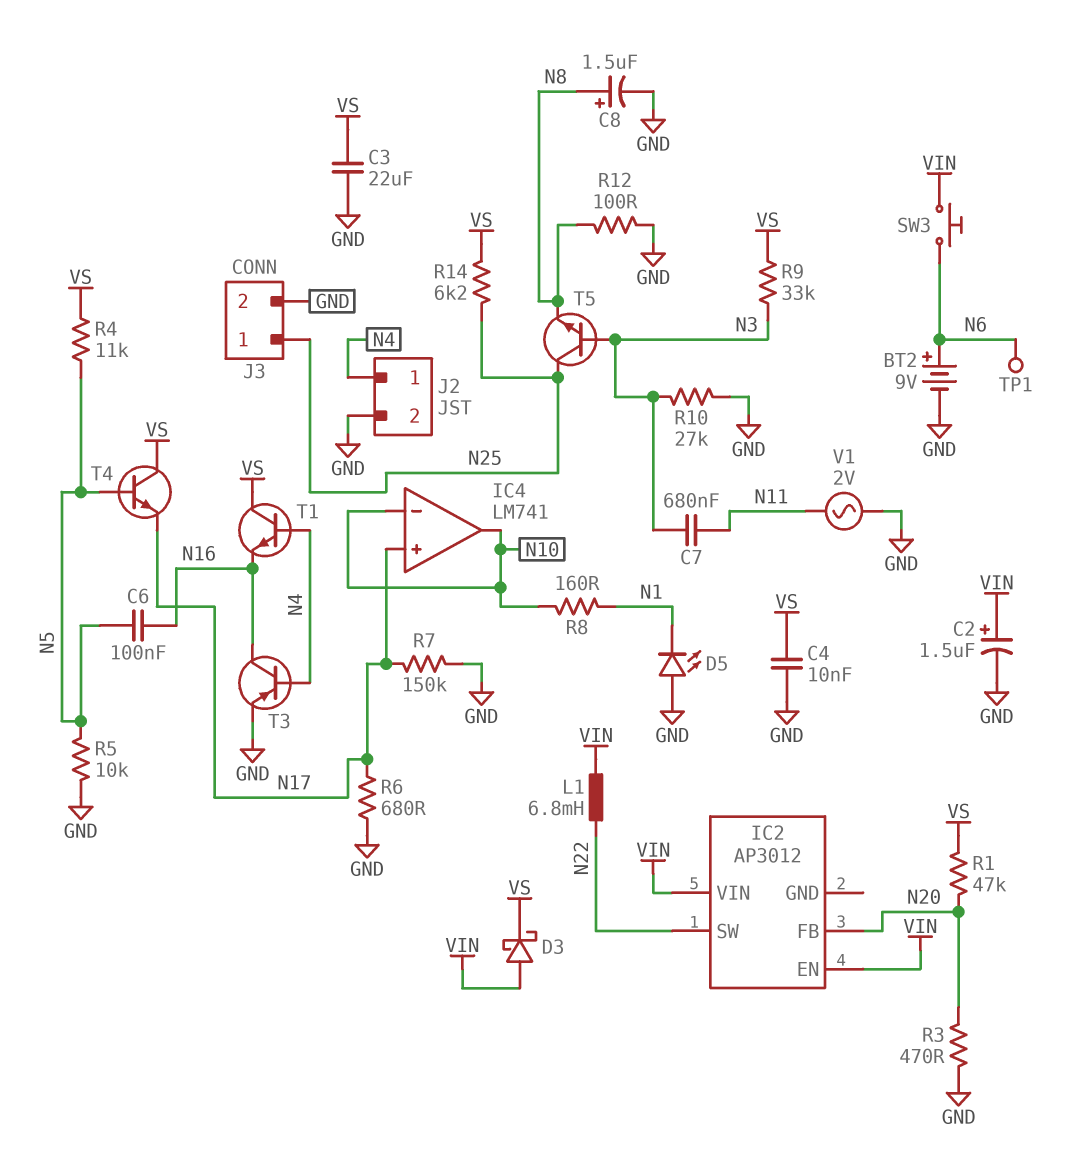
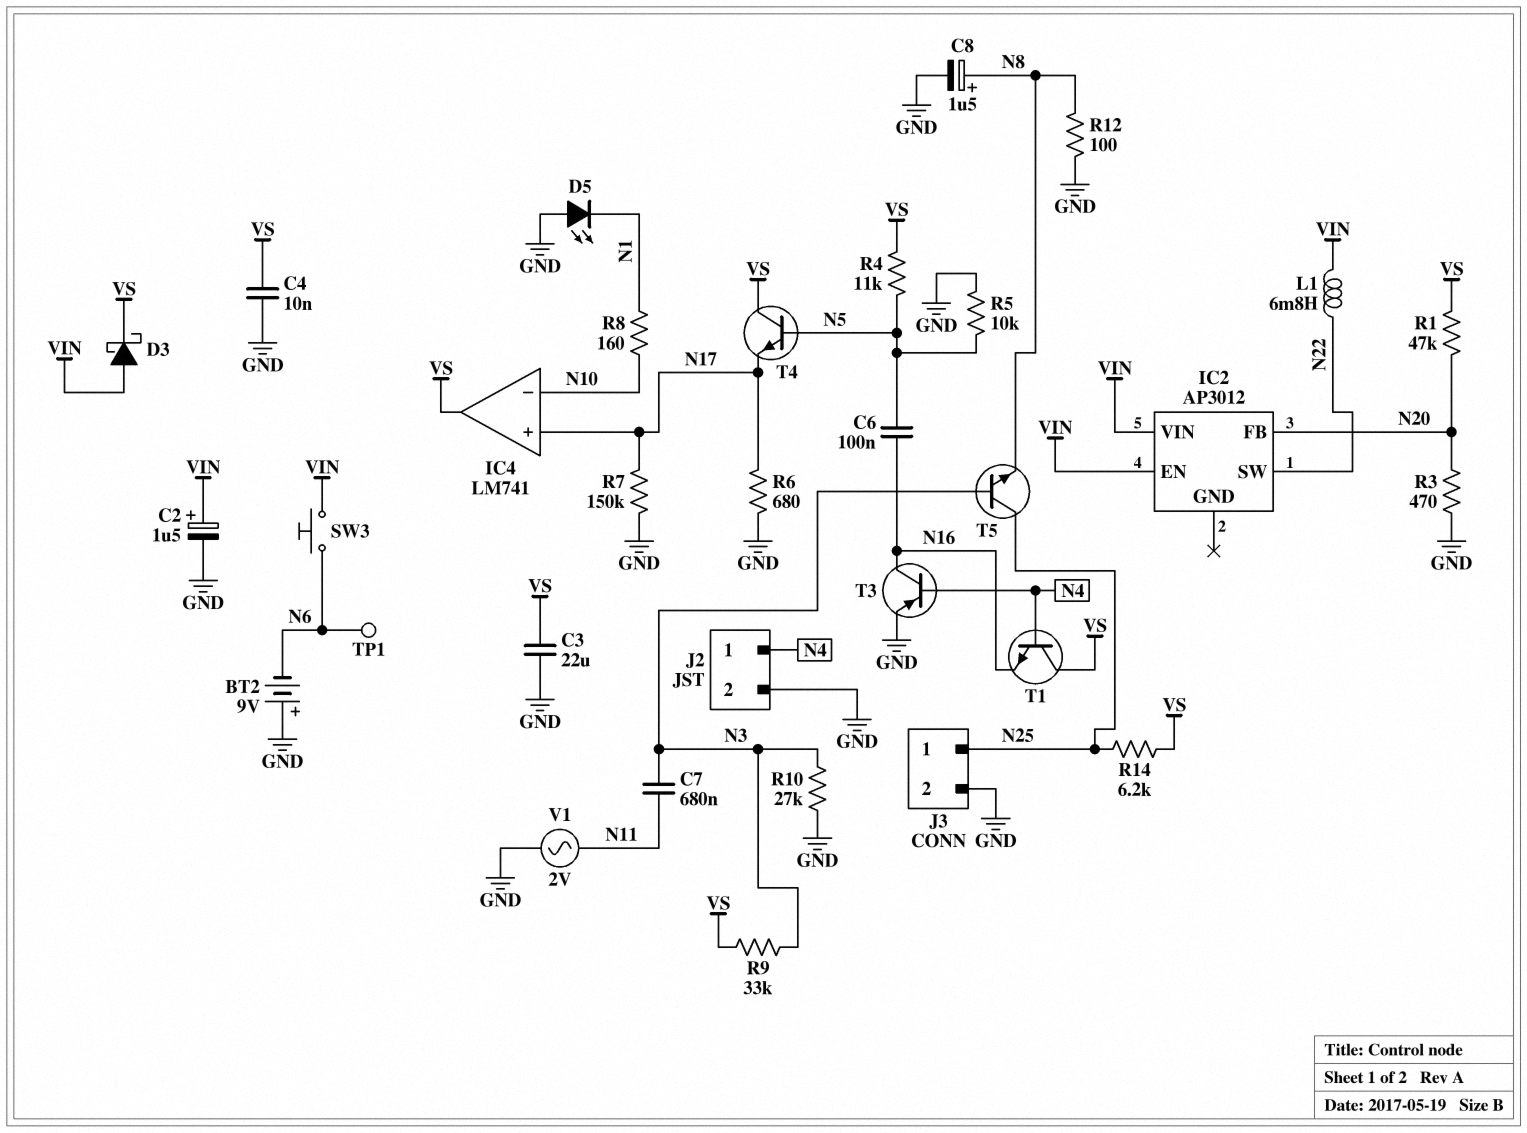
BT2: 9V (plus N6, minus GND) -> 9V (plus GND, minus N6)
IC4 pin out: N10 -> VS

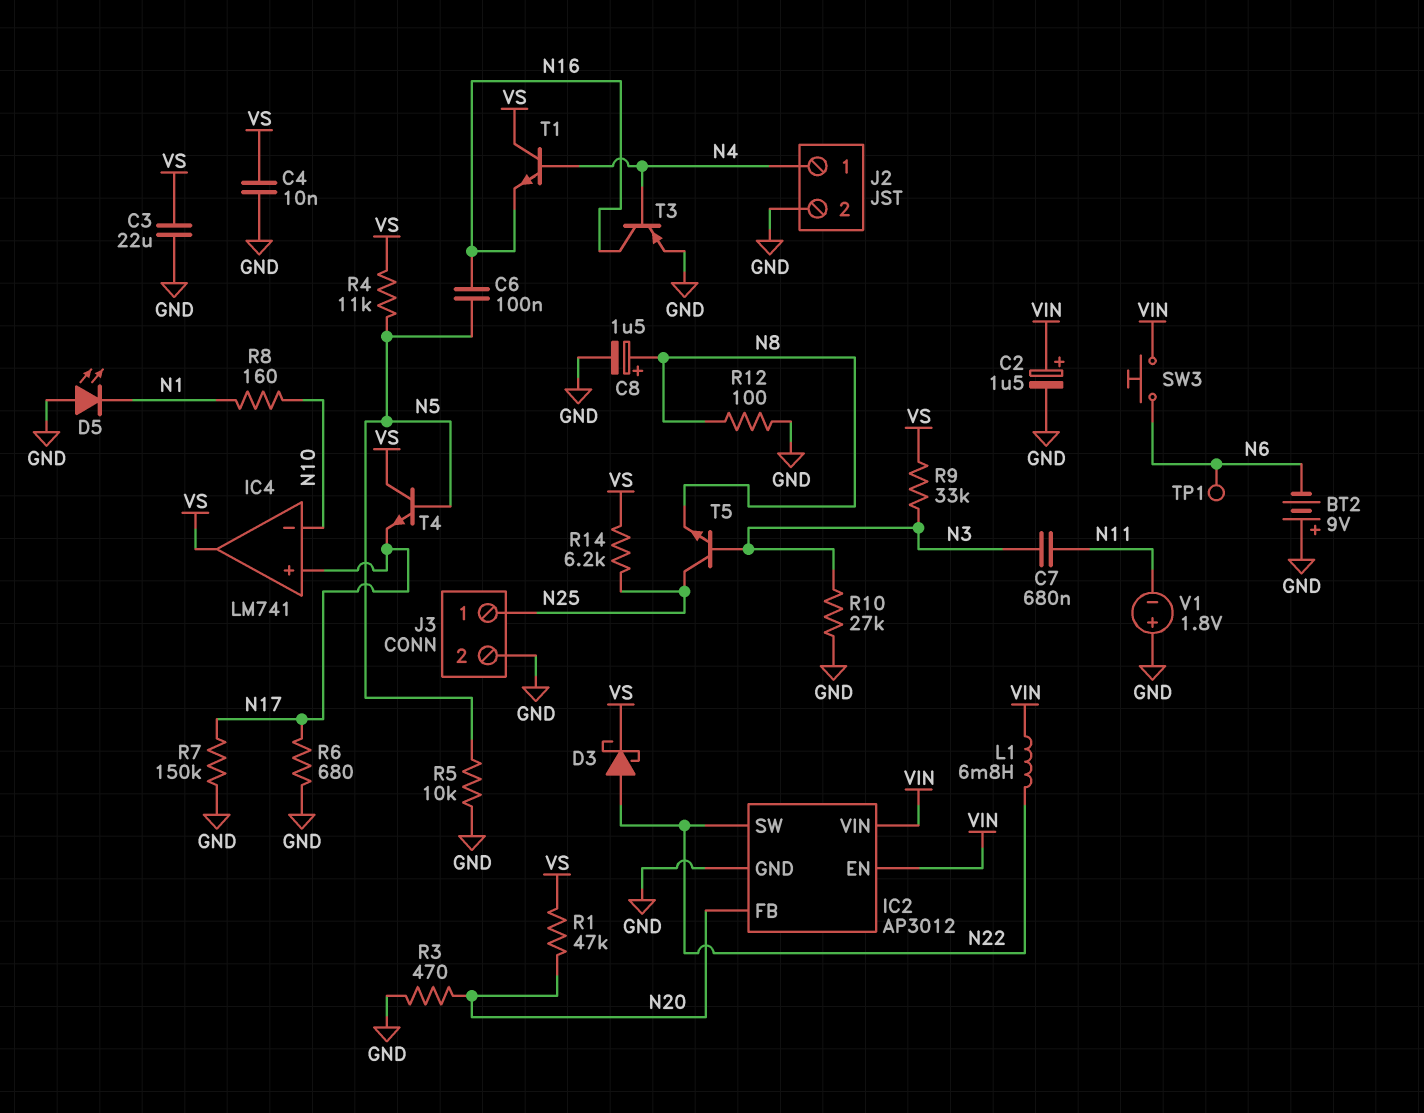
D3: schottky (A VIN, K VS) -> schottky (A N22, K VS)
IC2 pin GND: none -> GND
V1: AC 2V (GND, N11) -> 1.8V (plus GND, minus N11)

